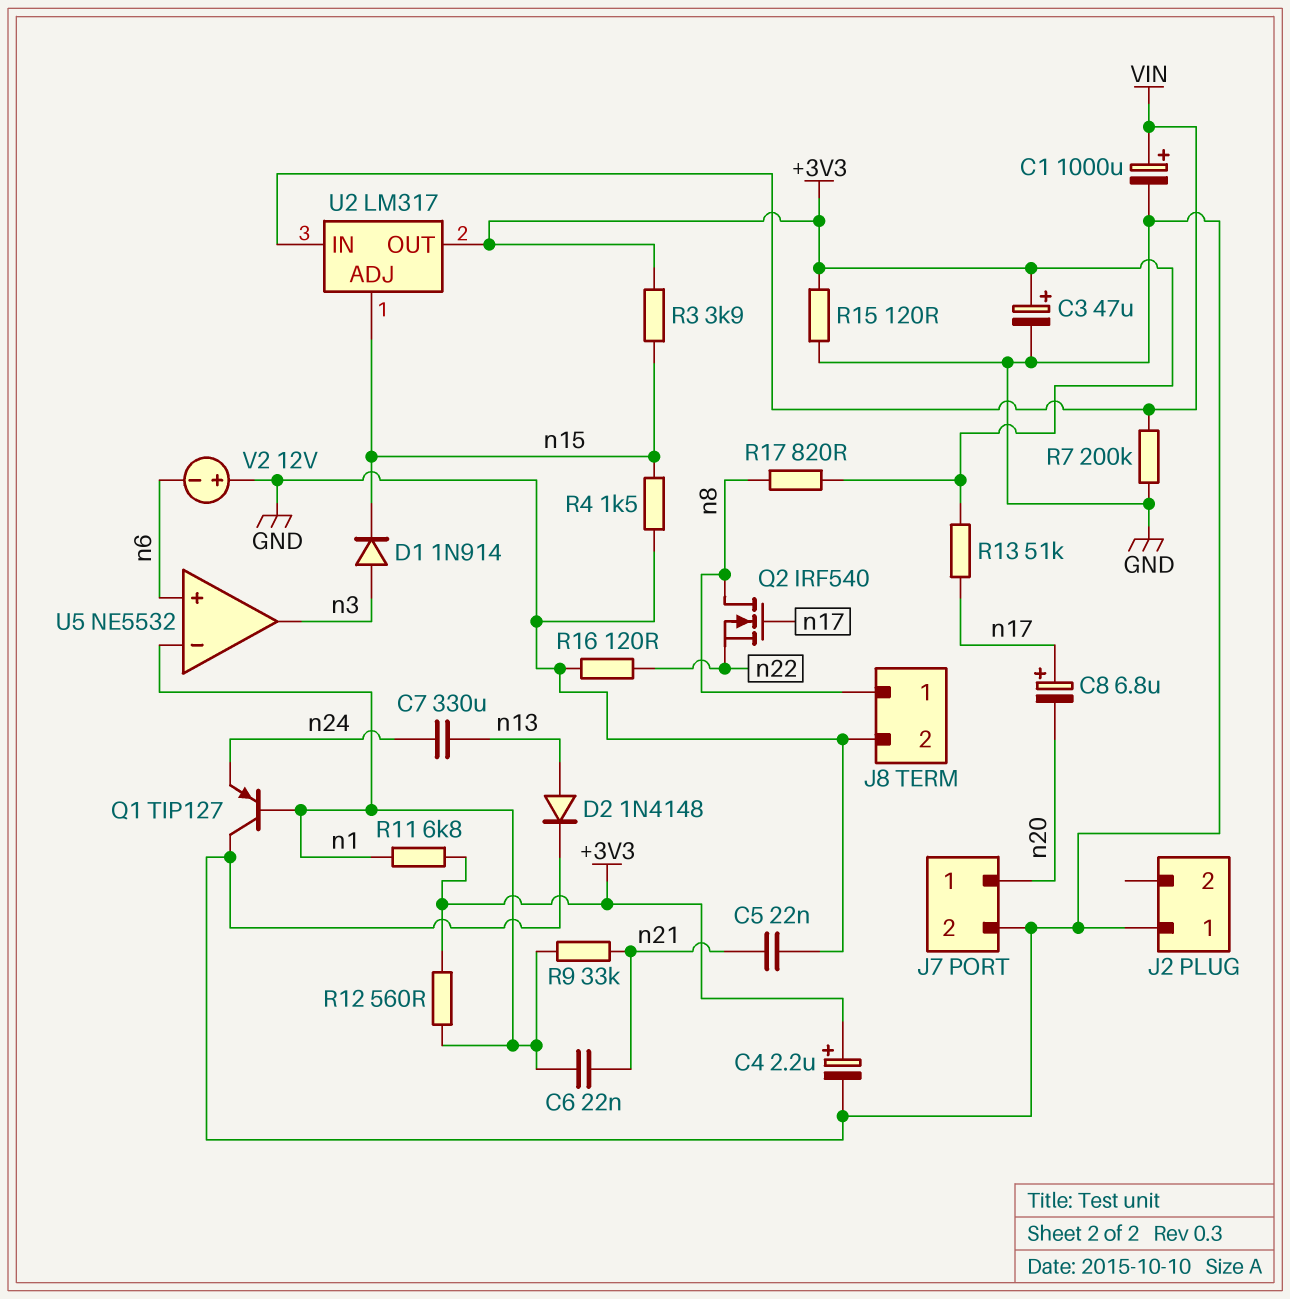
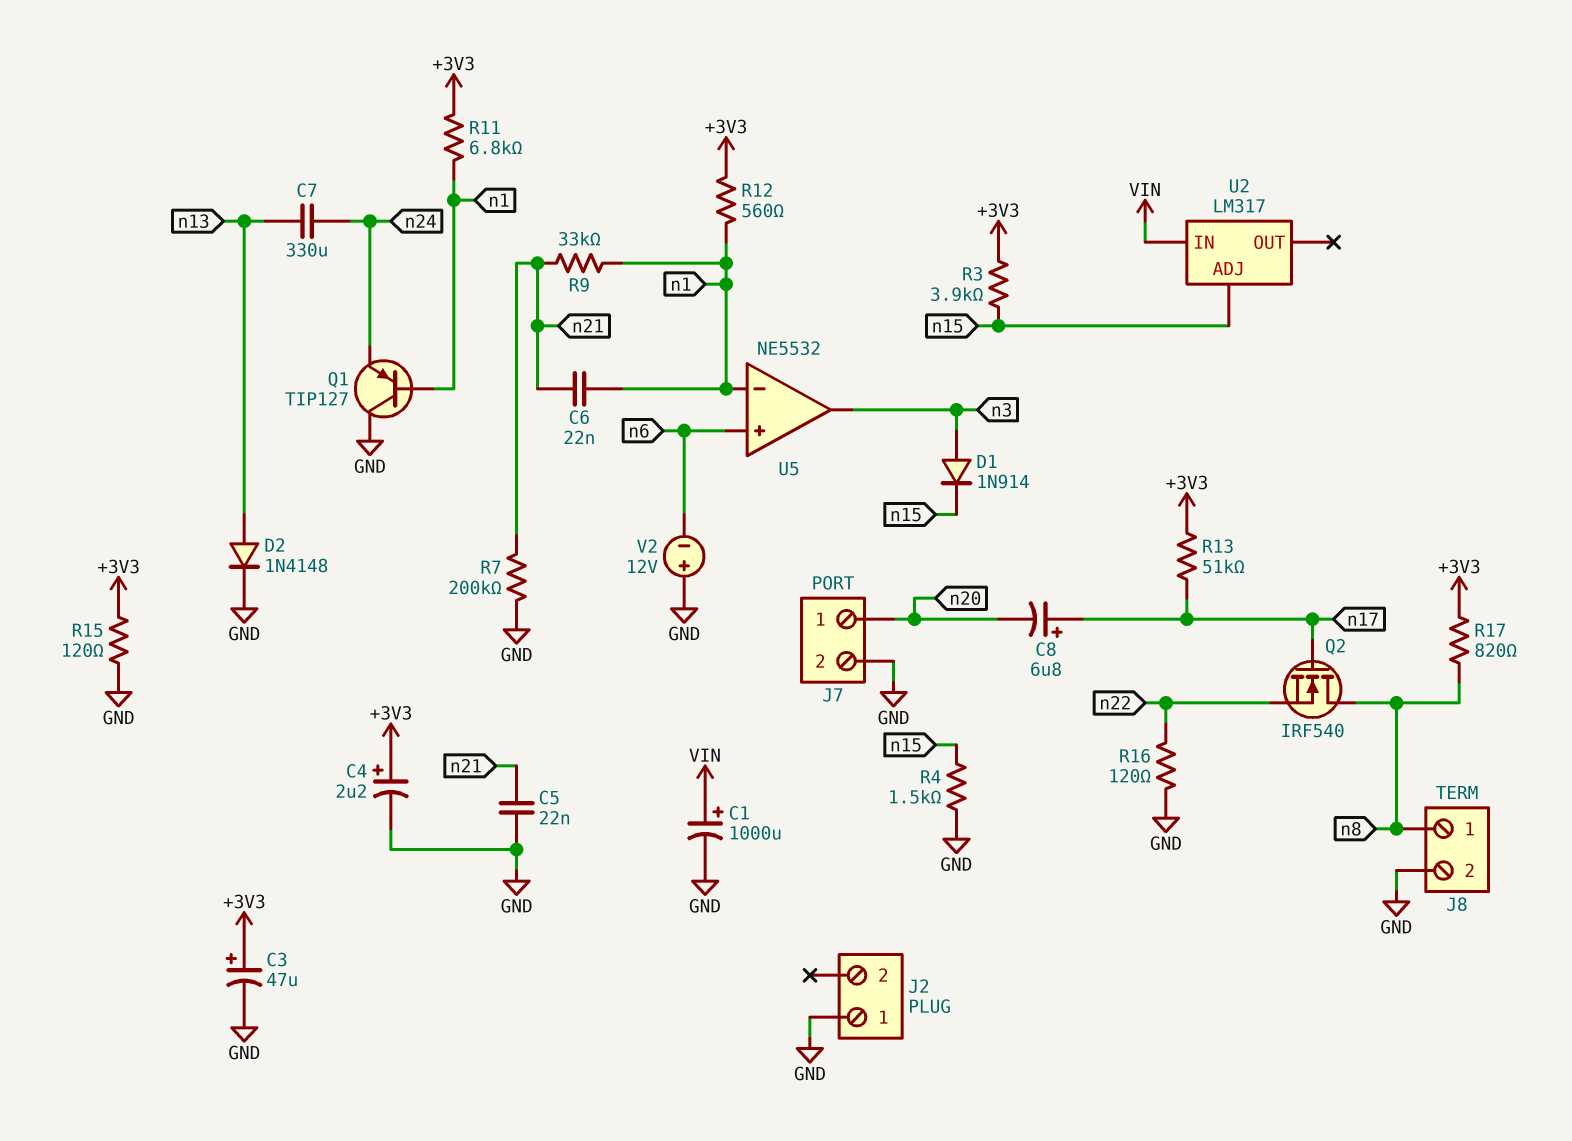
R7: 200k (GND, VIN) -> 200k (GND, n21)
U2 pin OUT: +3V3 -> none

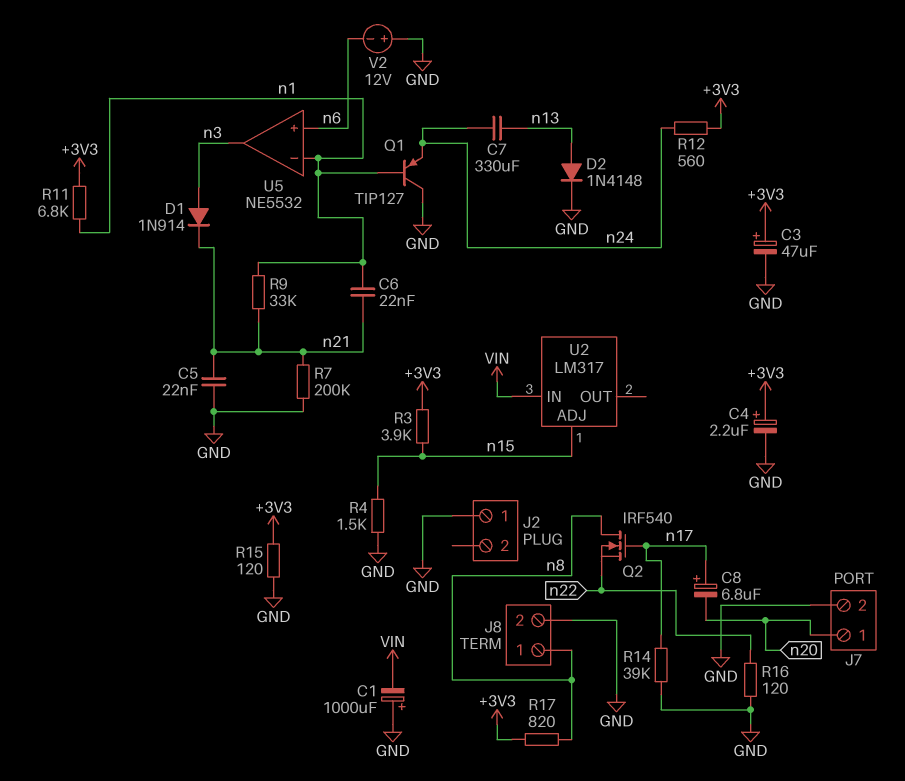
C1: 1000uF (plus VIN, minus GND) -> 1000uF (plus GND, minus VIN)
D1: diode 1N914 (A n3, K n15) -> diode 1N914 (A n3, K n21)
R12: 560 (+3V3, n1) -> 560 (+3V3, n24)
R13: 51k (+3V3, n17) -> none
R14: none -> 39k (GND, n17)

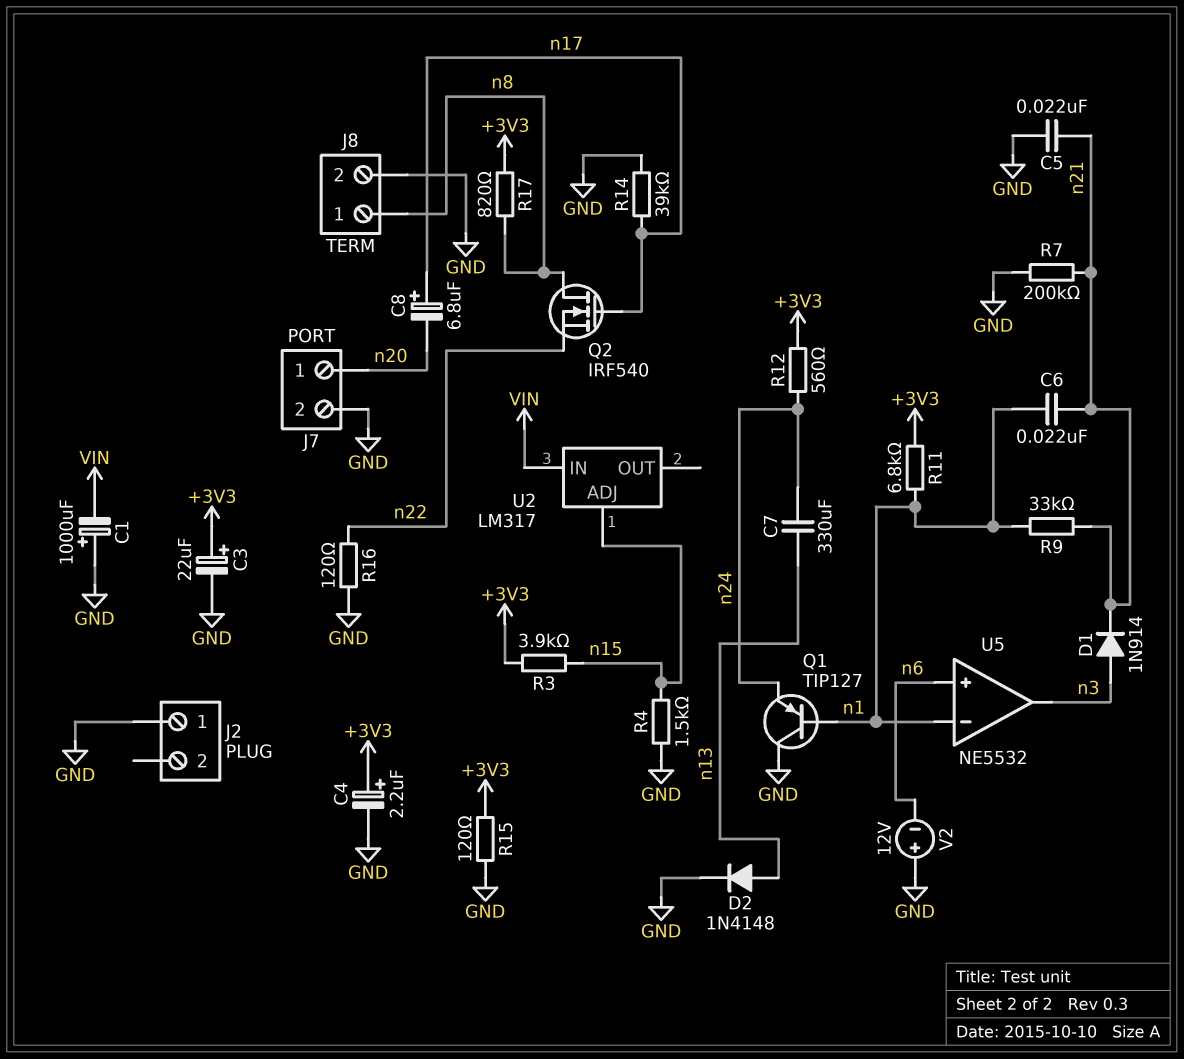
C3: 47uF (plus +3V3, minus GND) -> 22uF (plus +3V3, minus GND)

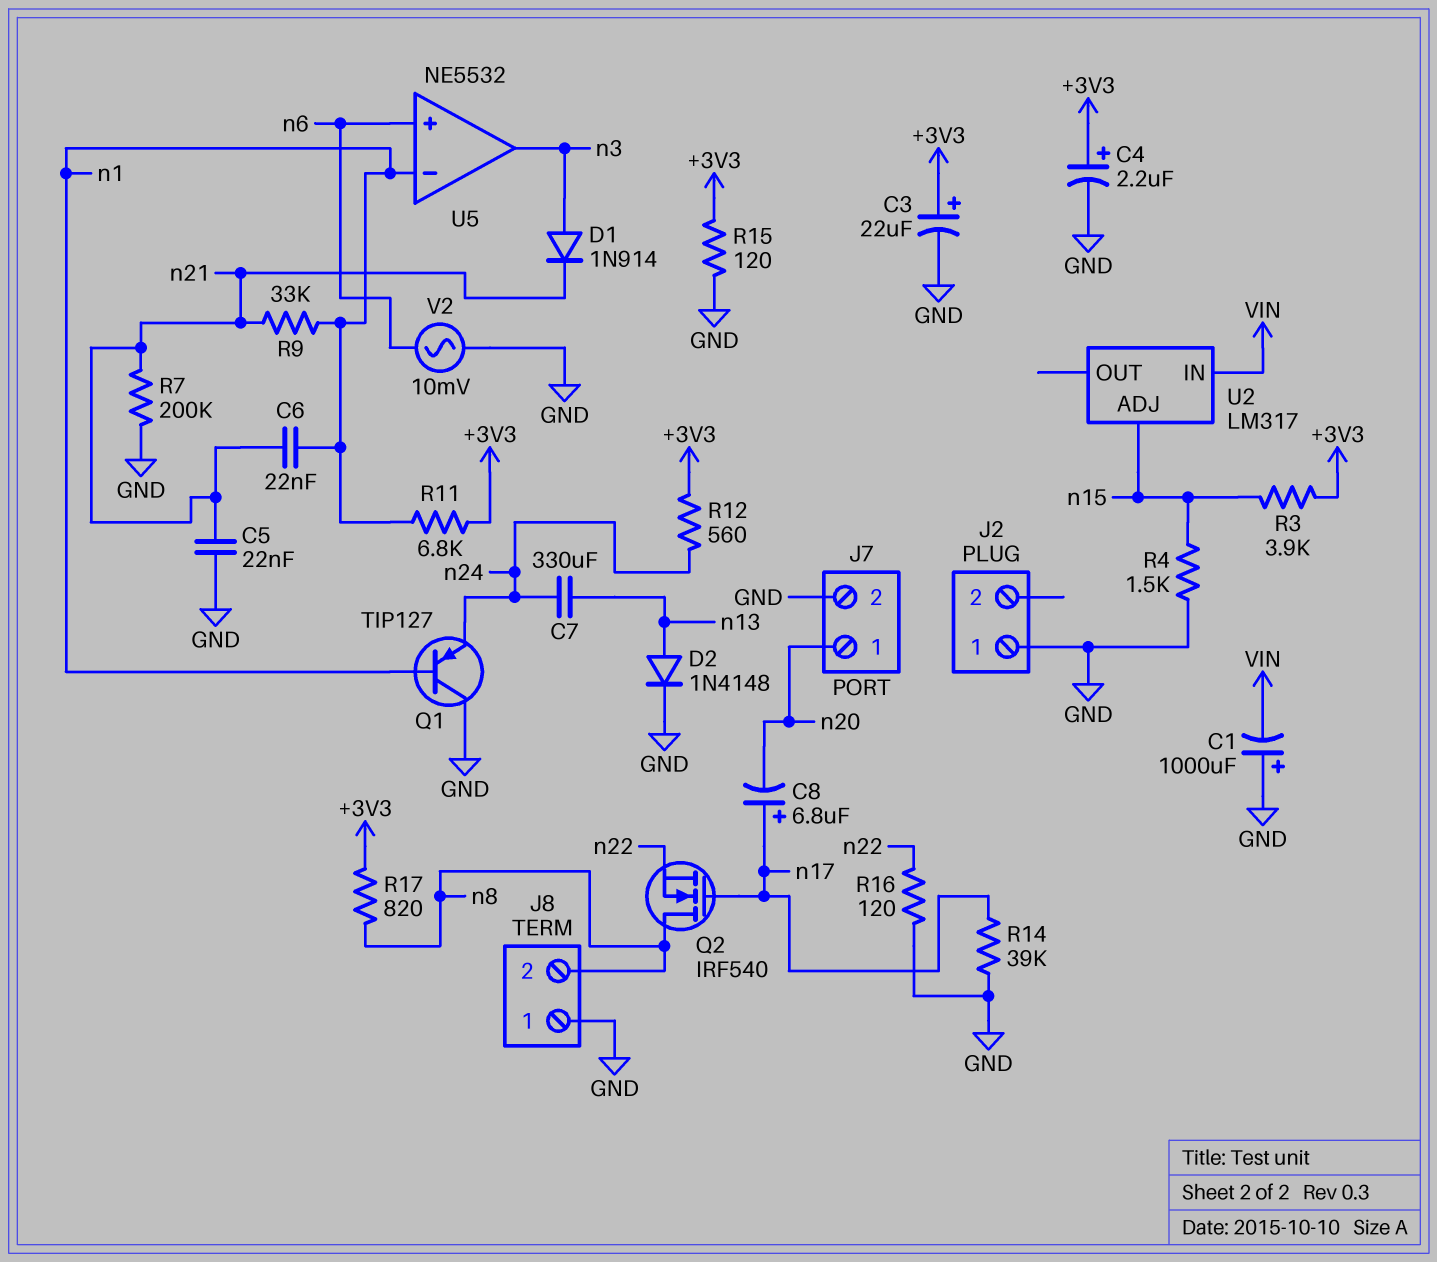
J8 pin 1: n8 -> GND
J8 pin 2: GND -> n8
V2: 12V (plus GND, minus n6) -> AC 10mV (GND, n6)

